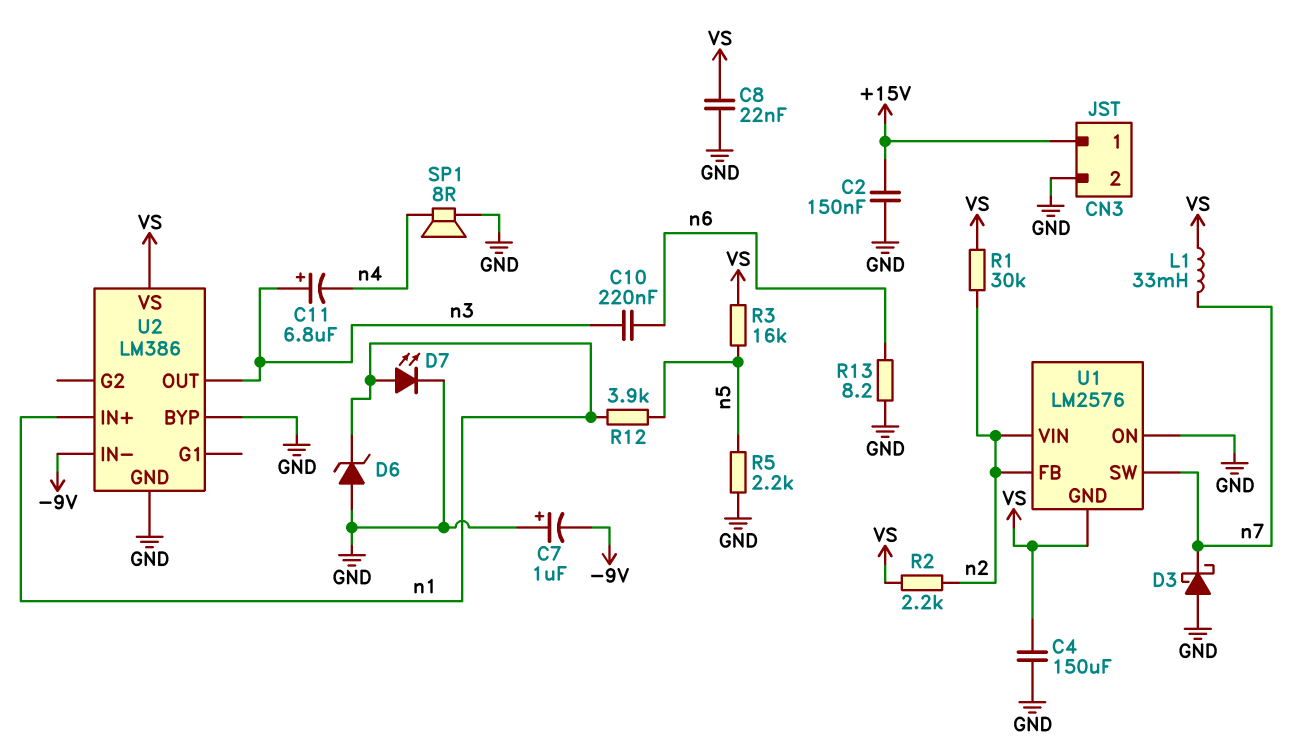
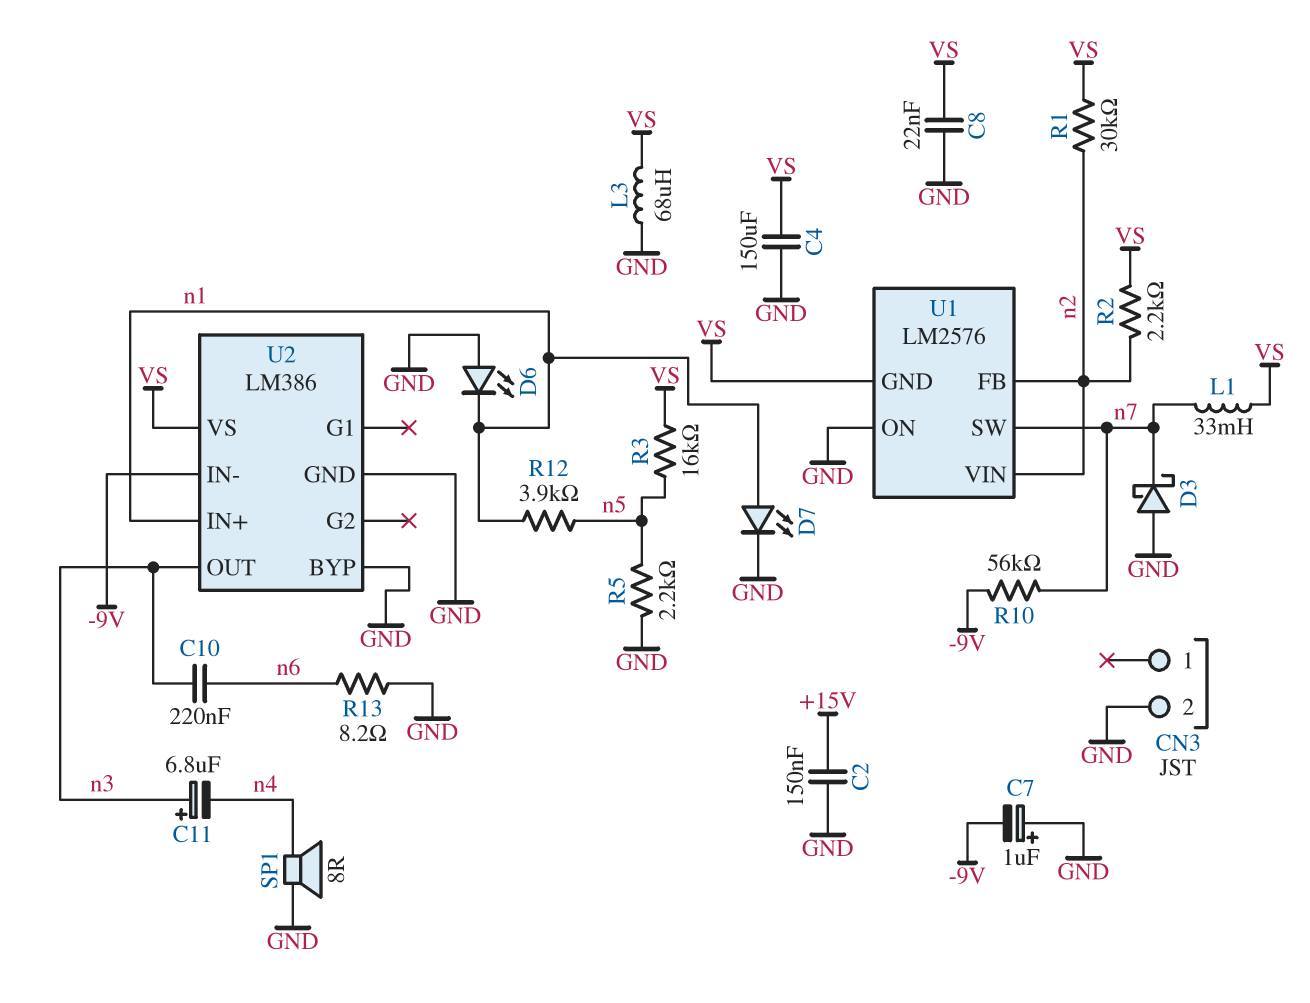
CN3 pin 1: +15V -> none
D6: zener (A GND, K n1) -> LED (A GND, K n1)
L3: none -> 68uH (GND, VS)
R10: none -> 56k (-9V, n7)

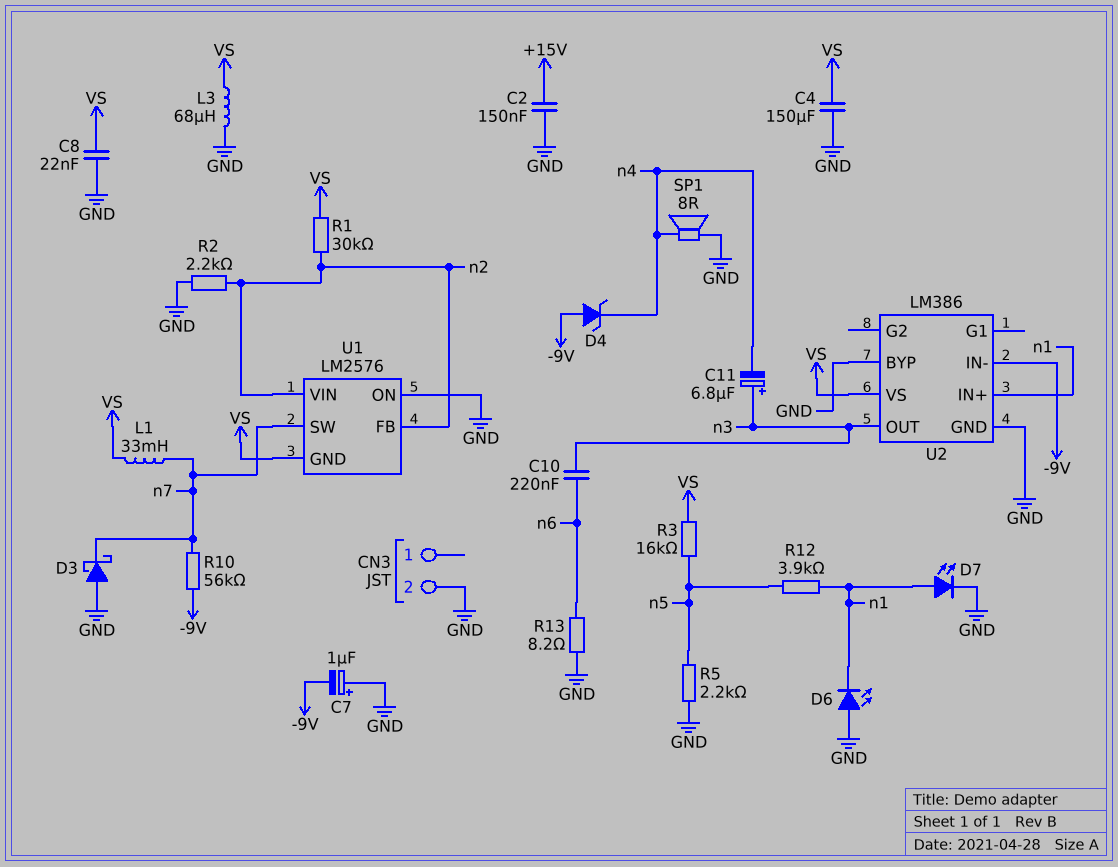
D4: none -> zener (A -9V, K n4)
R2: 2.2k (VS, n2) -> 2.2k (GND, n2)

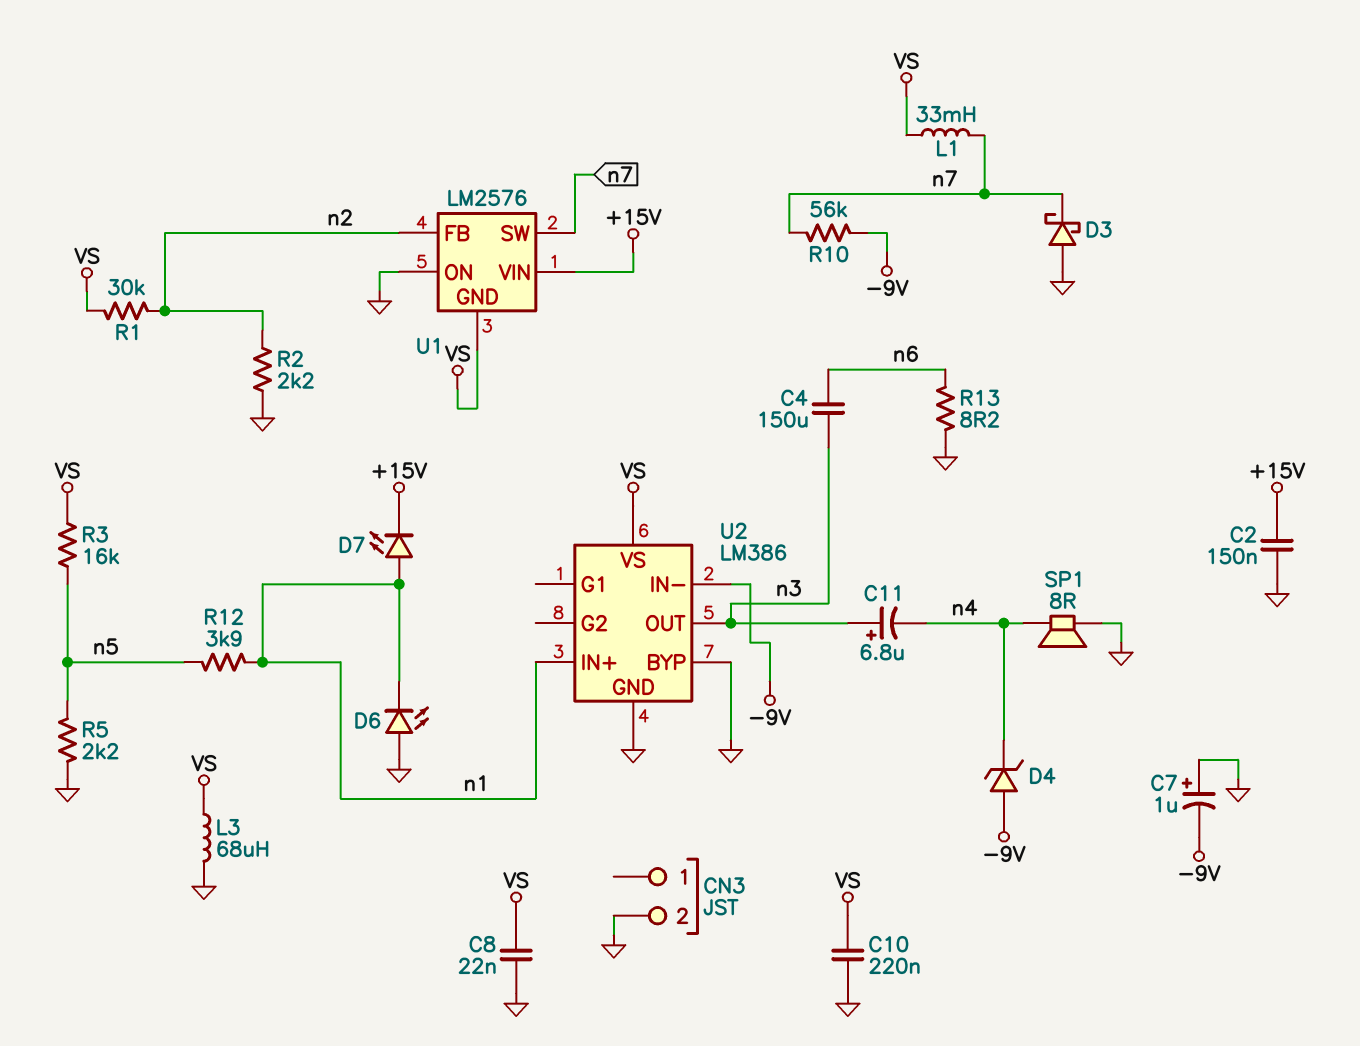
C4: 150uF (GND, VS) -> 150uF (n3, n6)
C10: 220nF (n3, n6) -> 220nF (GND, VS)
D7: LED (A n1, K GND) -> LED (A n1, K +15V)
U1 pin VIN: n2 -> +15V

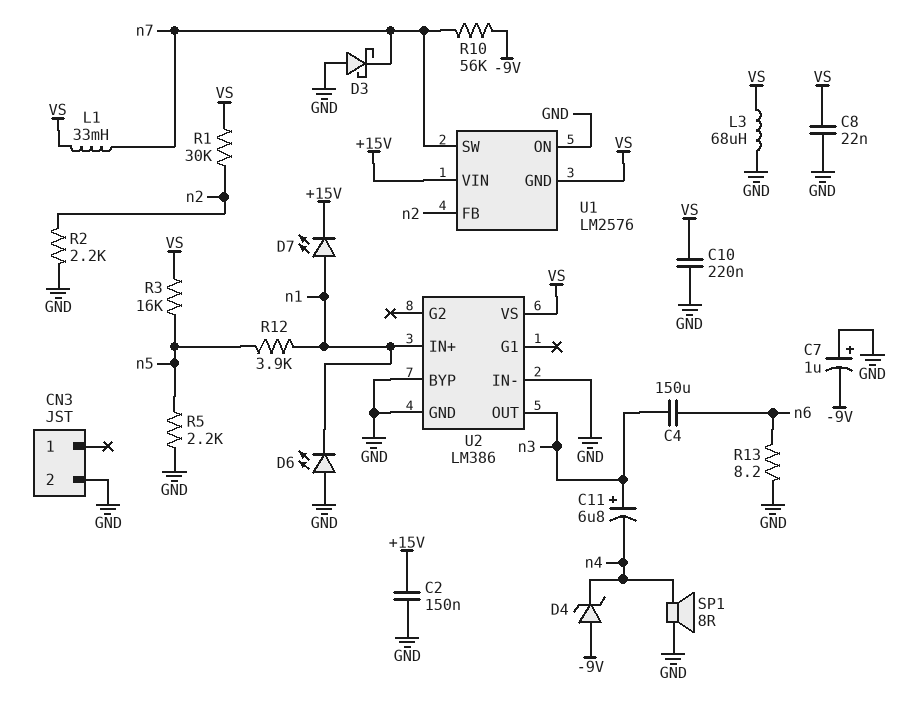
U2 pin IN-: -9V -> GND

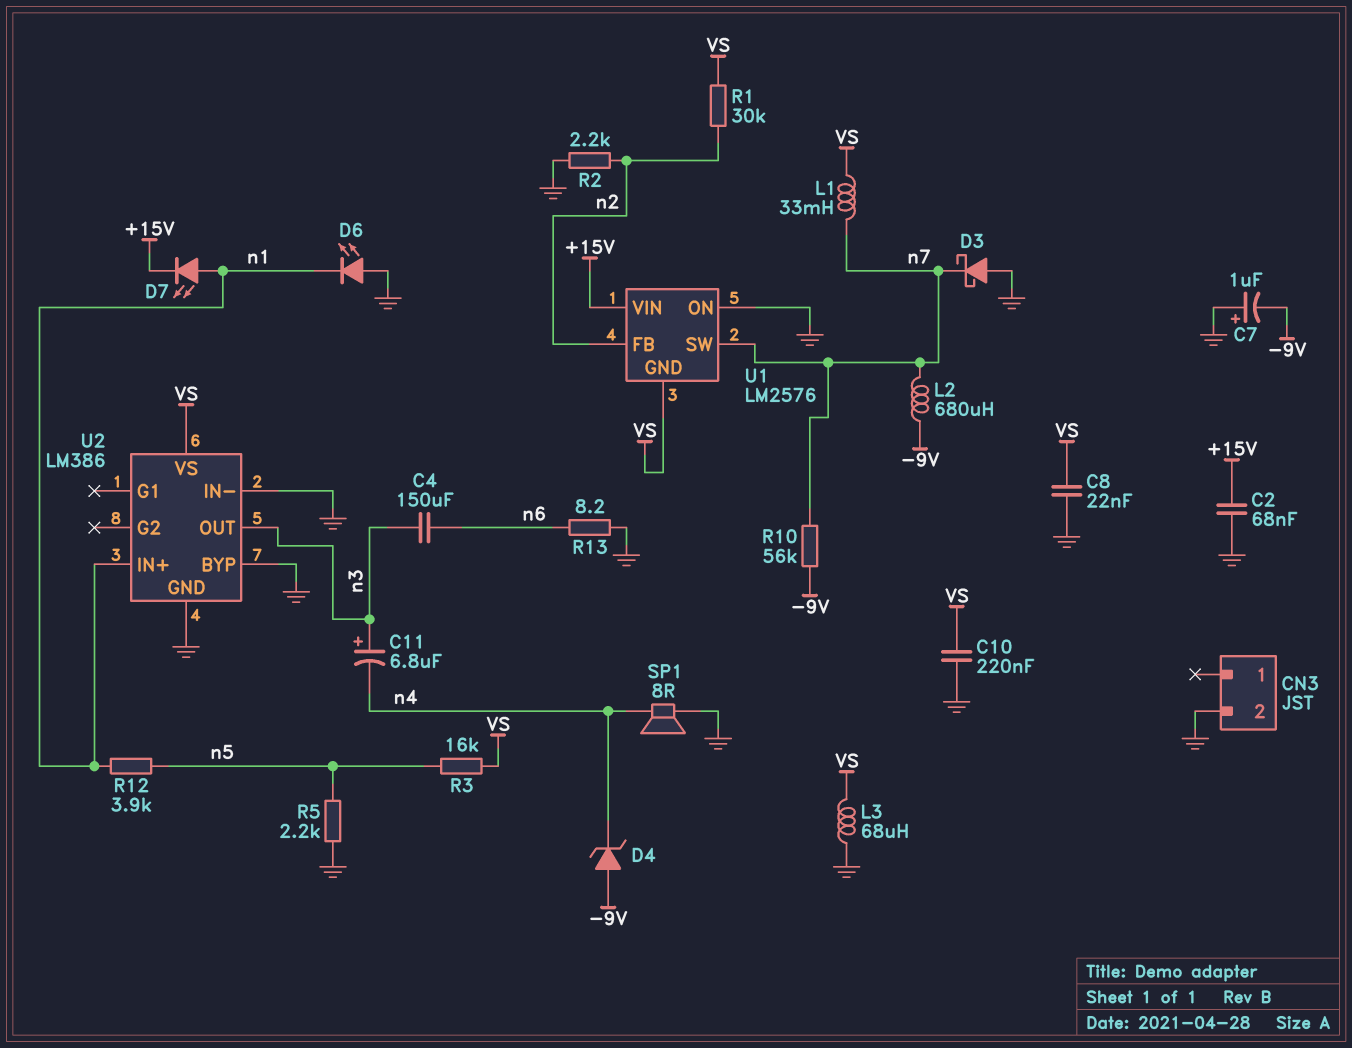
C2: 150nF (+15V, GND) -> 68nF (+15V, GND)
L2: none -> 680uH (-9V, n7)

